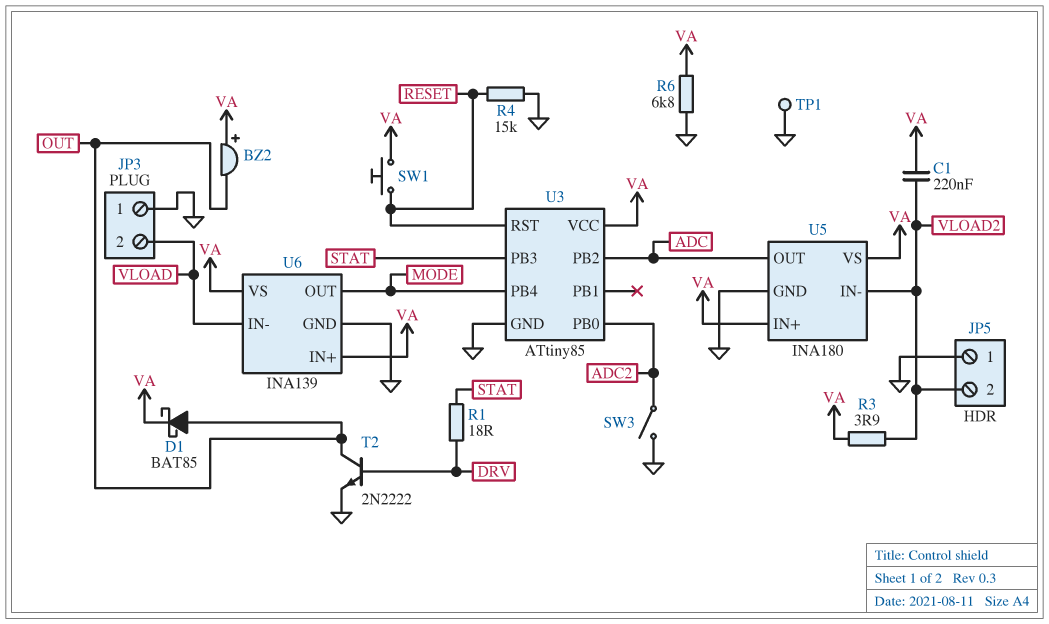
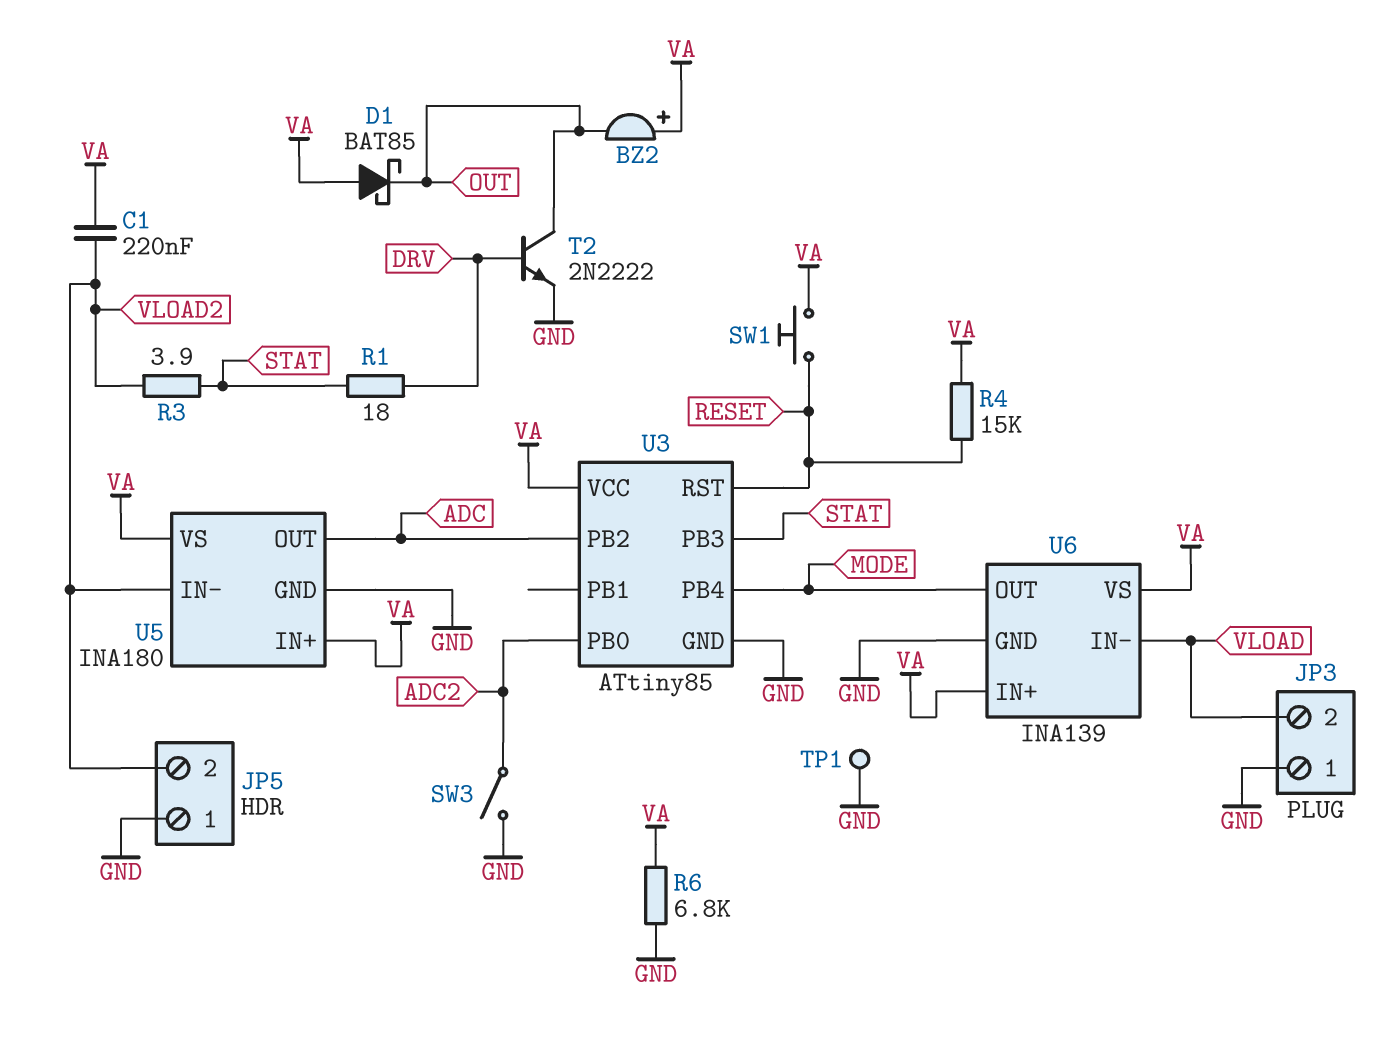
D1: schottky BAT85 (A OUT, K VA) -> schottky BAT85 (A VA, K OUT)
R3: 3.9 (VA, VLOAD2) -> 3.9 (STAT, VLOAD2)
R4: 15k (GND, RESET) -> 15k (RESET, VA)

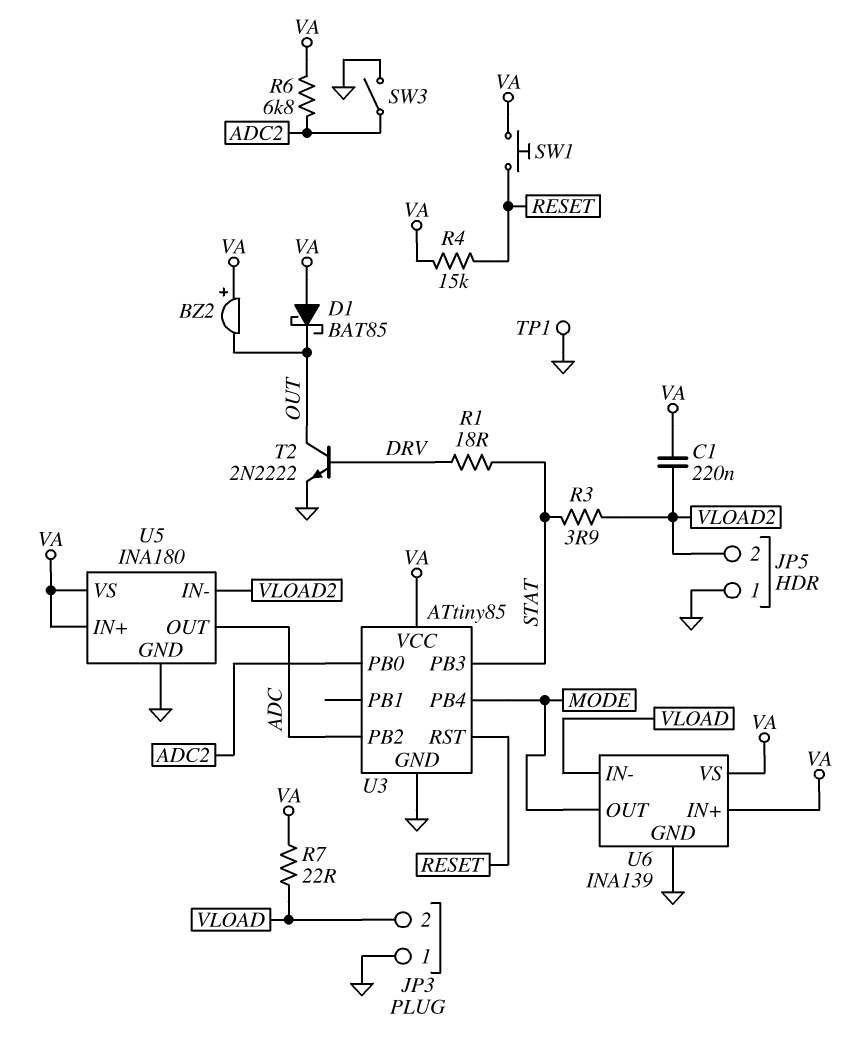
R6: 6.8k (GND, VA) -> 6.8k (ADC2, VA)
R7: none -> 22 (VA, VLOAD)

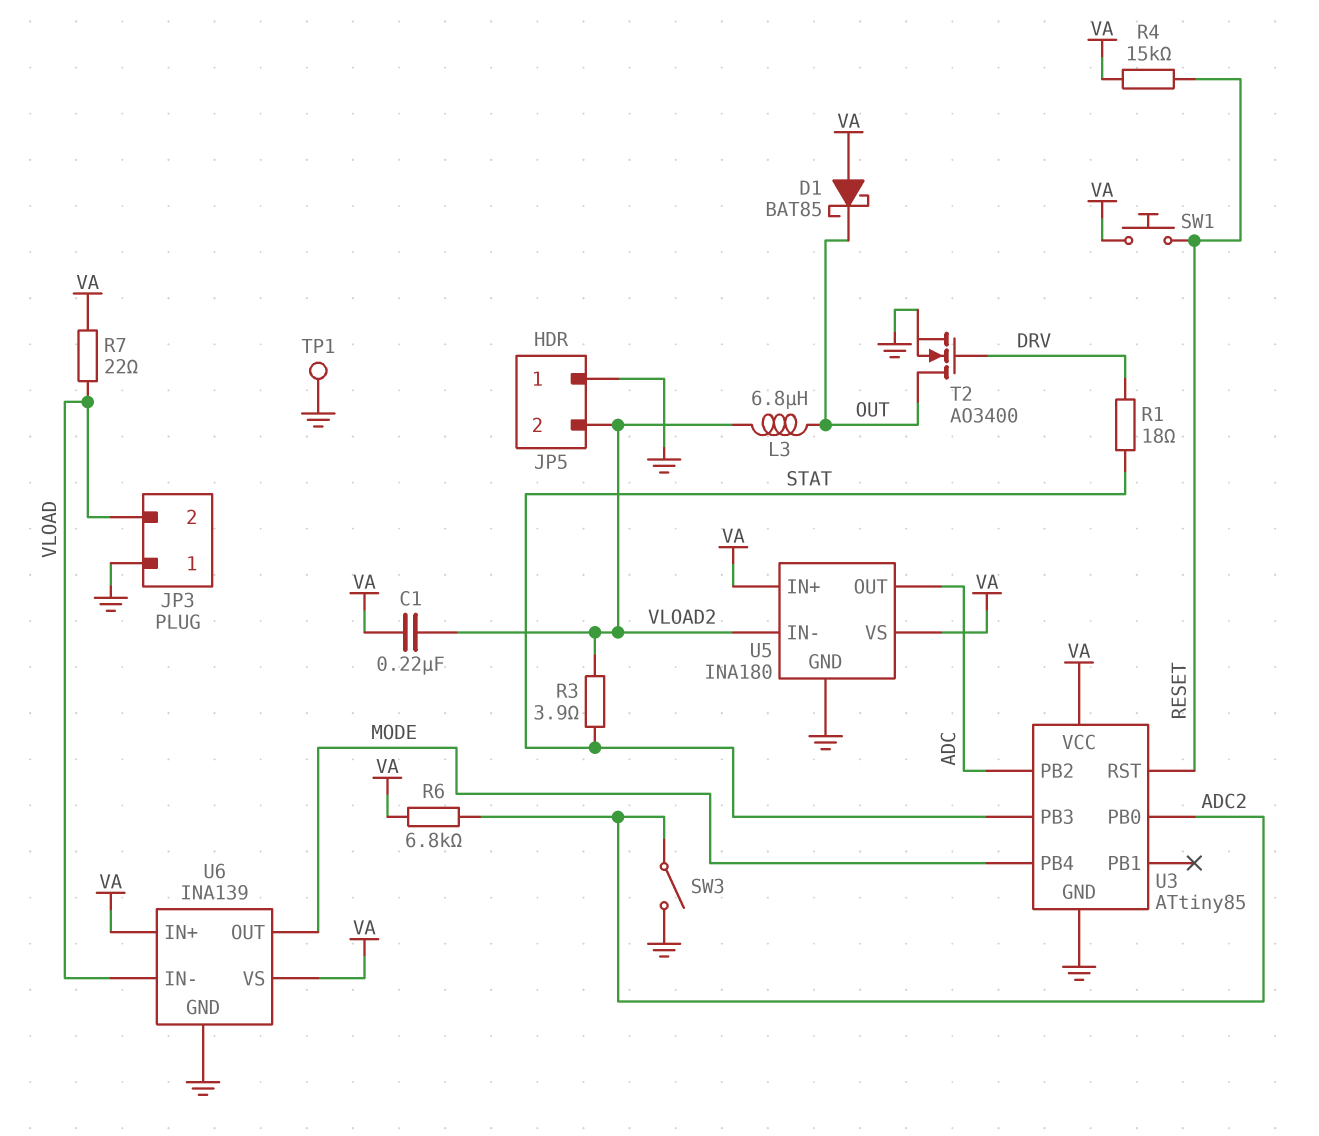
BZ2: buzzer (plus VA, minus OUT) -> none
L3: none -> 6.8uH (OUT, VLOAD2)
T2: NPN 2N2222 (B DRV, C OUT, E GND) -> NMOS AO3400 (G DRV, D OUT, S GND)

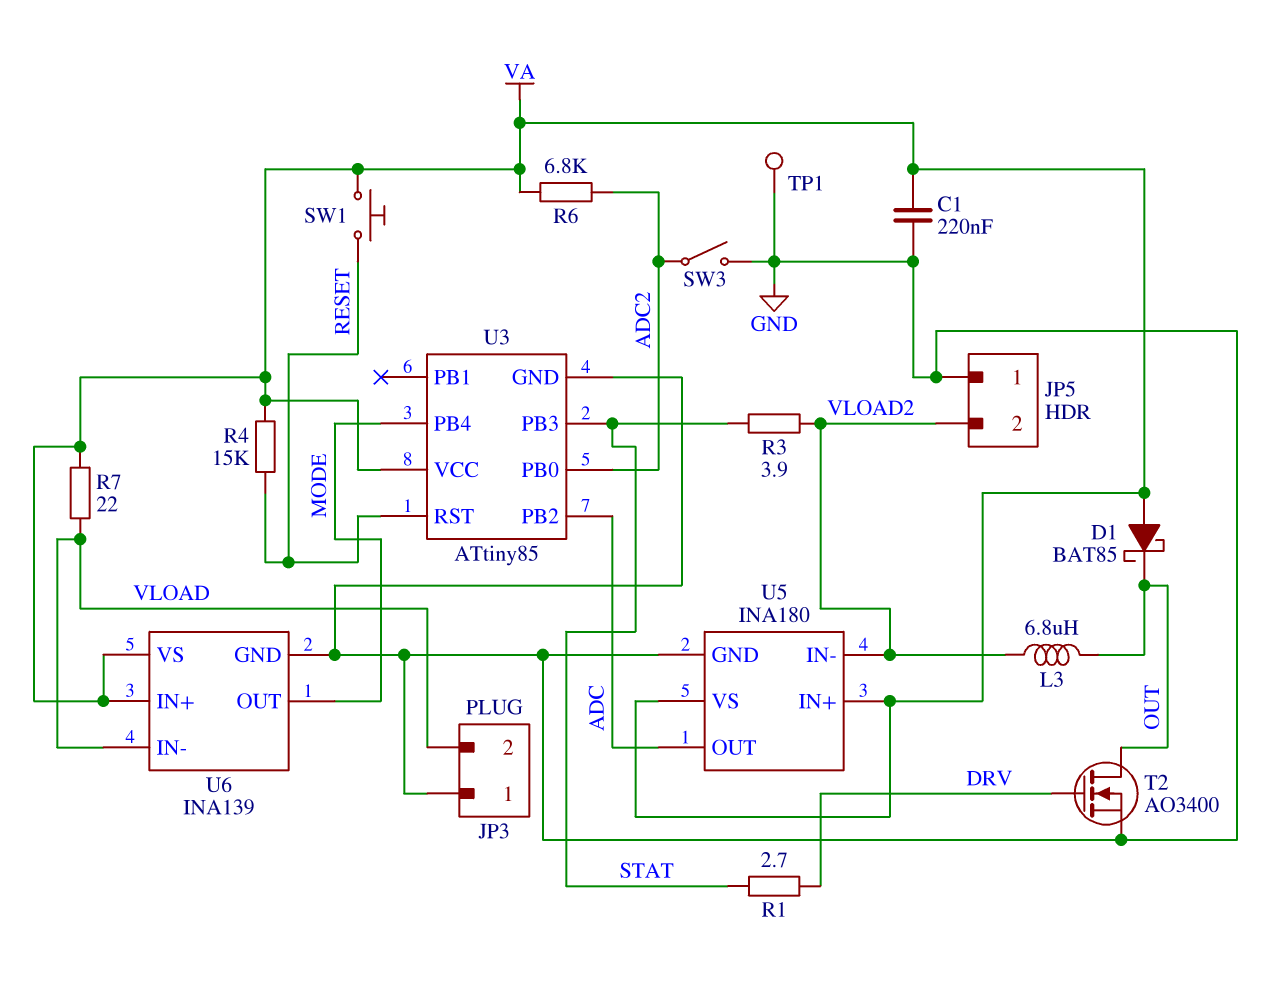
C1: 220nF (VA, VLOAD2) -> 220nF (GND, VA)
R1: 18 (DRV, STAT) -> 2.7 (DRV, STAT)

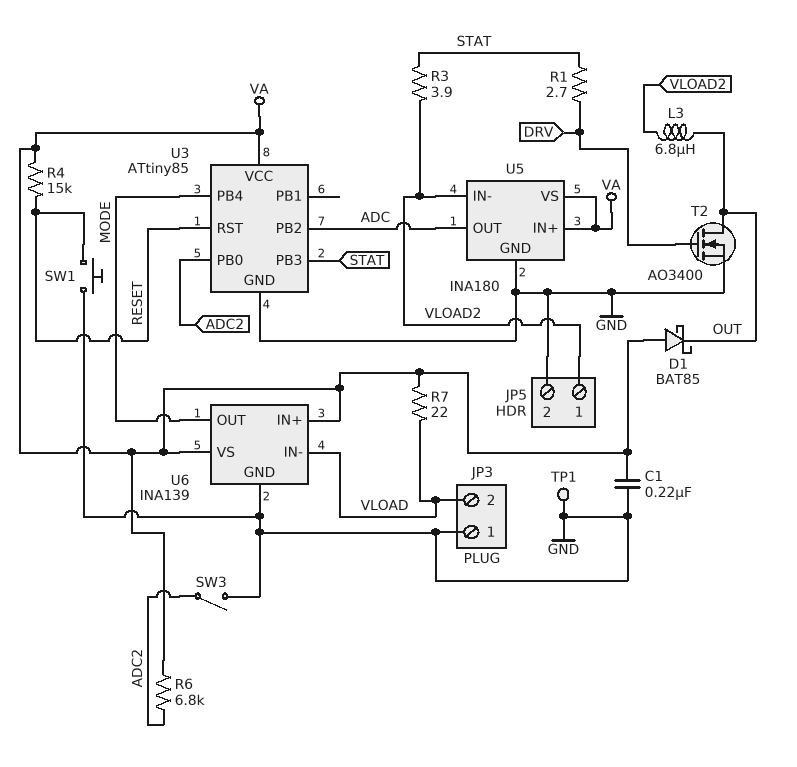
JP5 pin 1: GND -> VLOAD2
JP5 pin 2: VLOAD2 -> GND
SW1: button (RESET, VA) -> button (GND, RESET)

